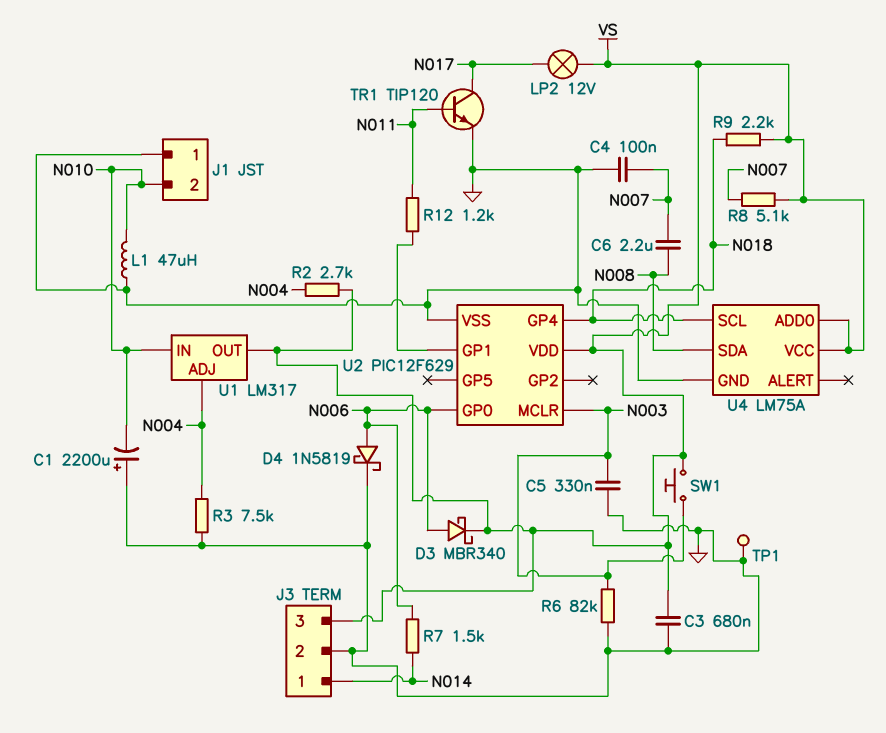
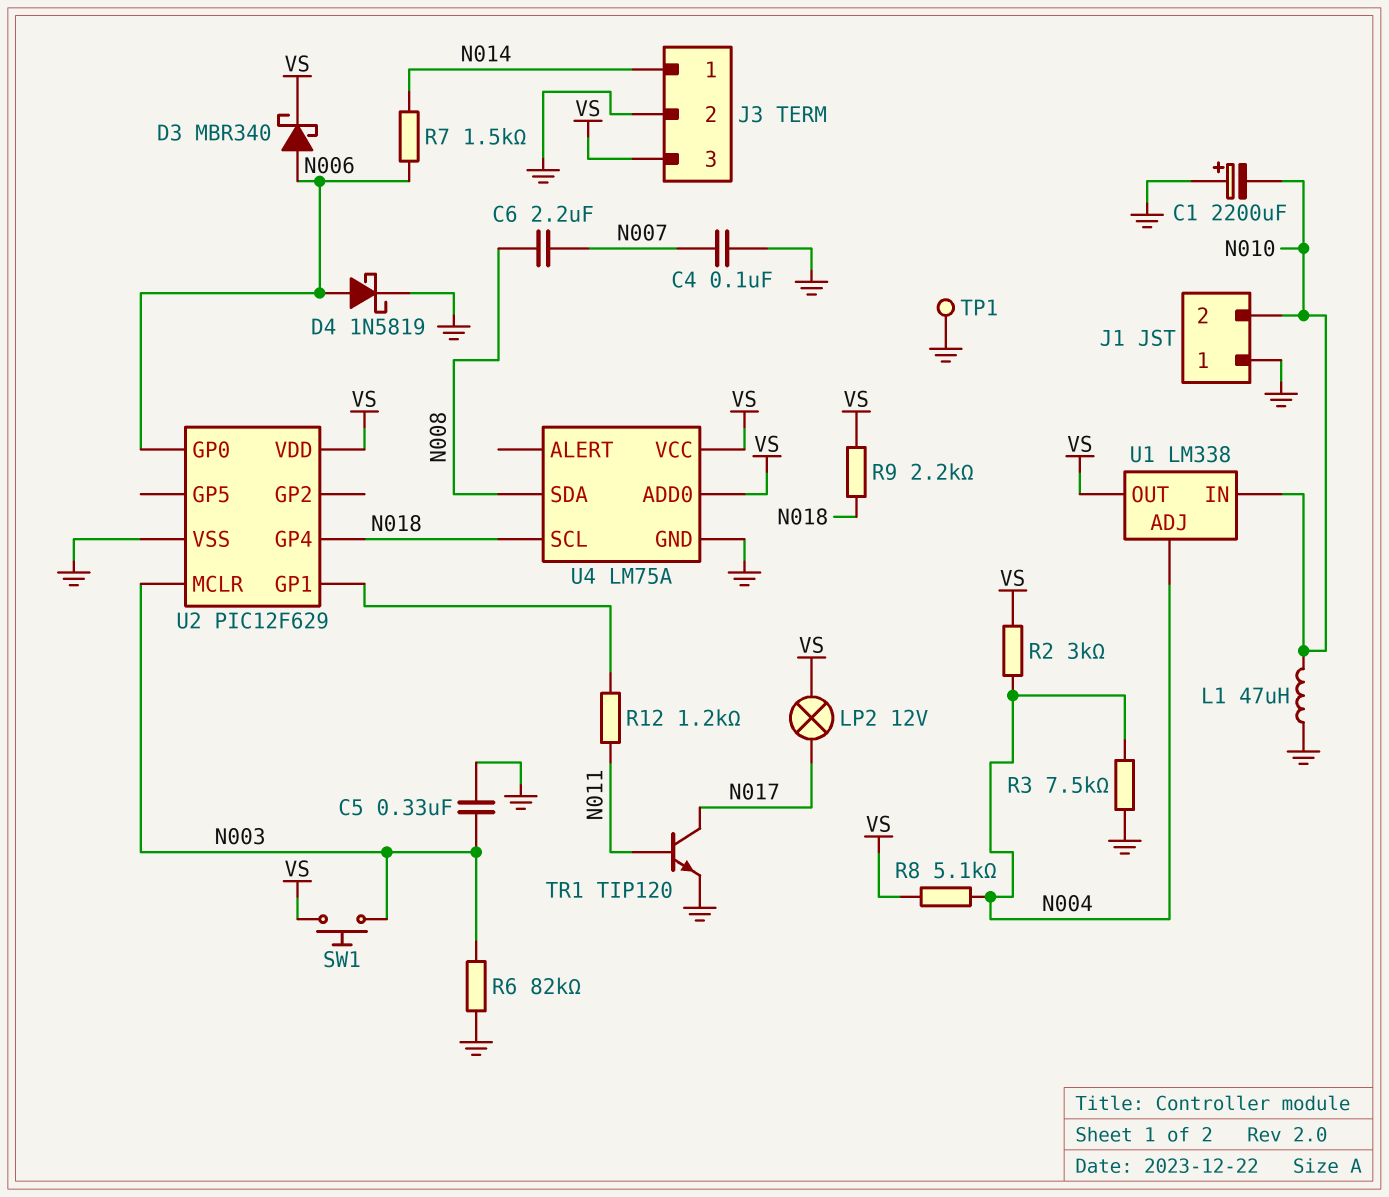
C3: 680nF (GND, VS) -> none
R2: 2.7k (N004, VS) -> 3k (N004, VS)
R8: 5.1k (N007, VS) -> 5.1k (N004, VS)
U1: LM317 -> LM338

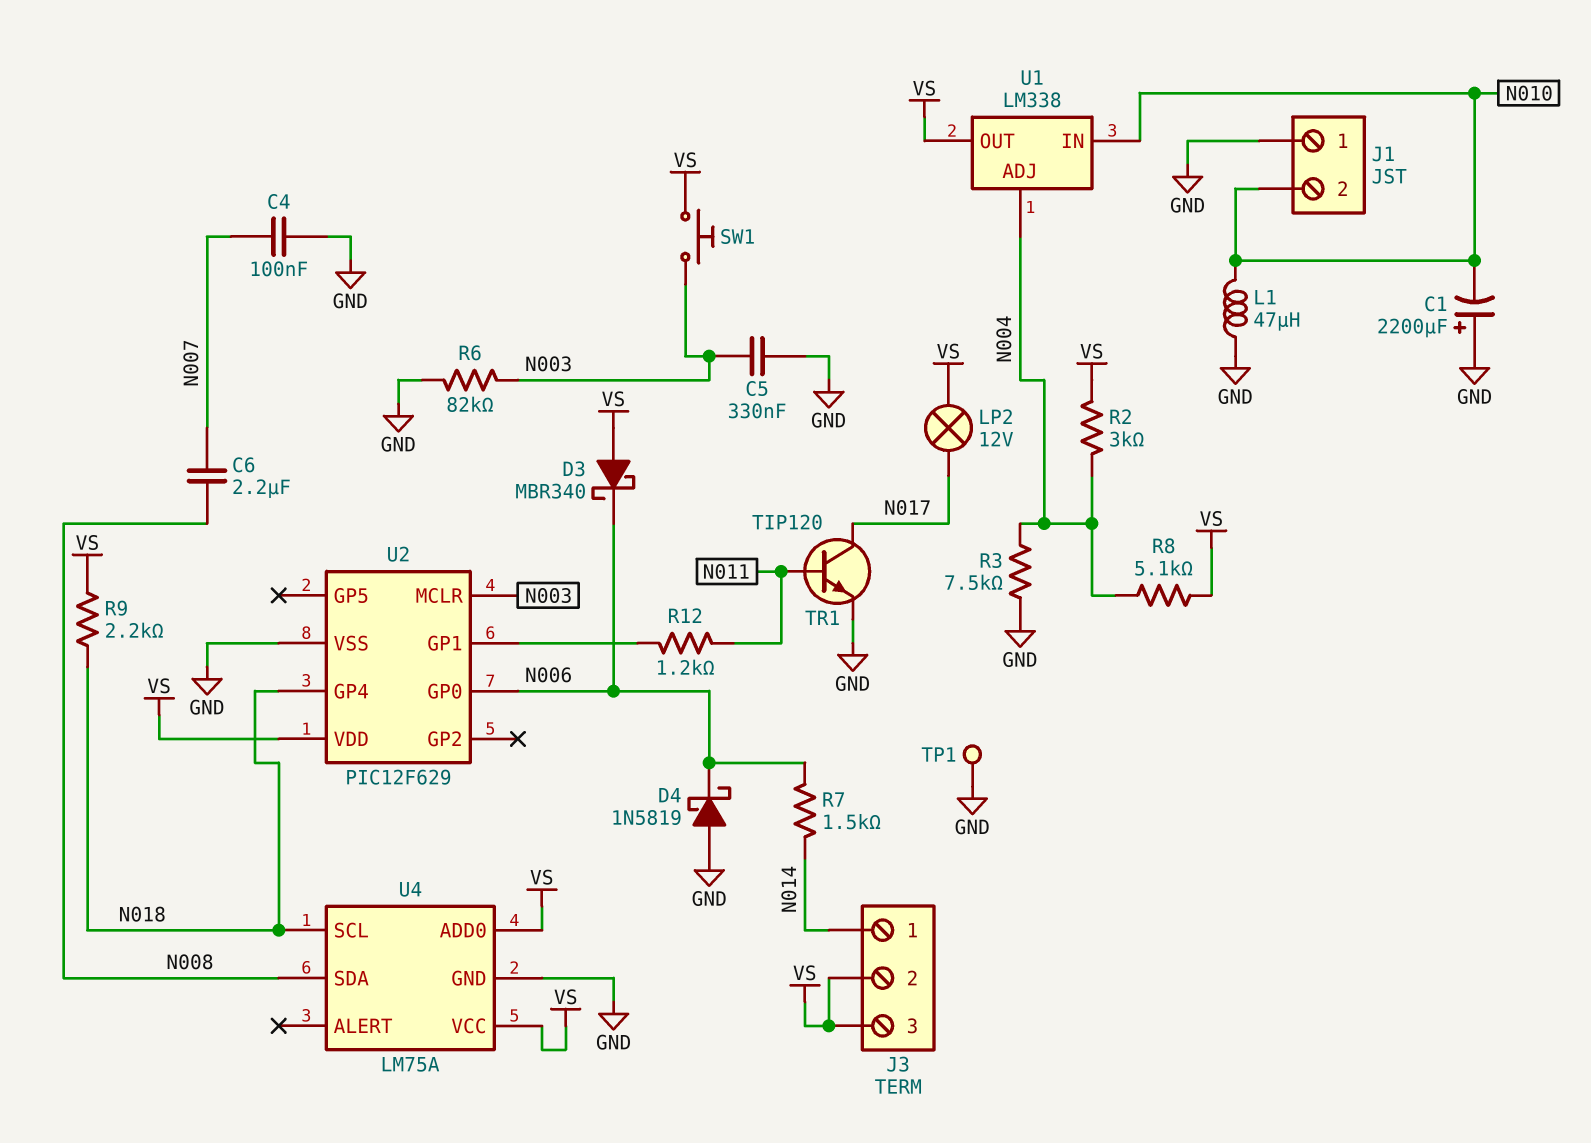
D3: schottky MBR340 (A N006, K VS) -> schottky MBR340 (A VS, K N006)
D4: schottky 1N5819 (A N006, K GND) -> schottky 1N5819 (A GND, K N006)
J3 pin 2: GND -> VS

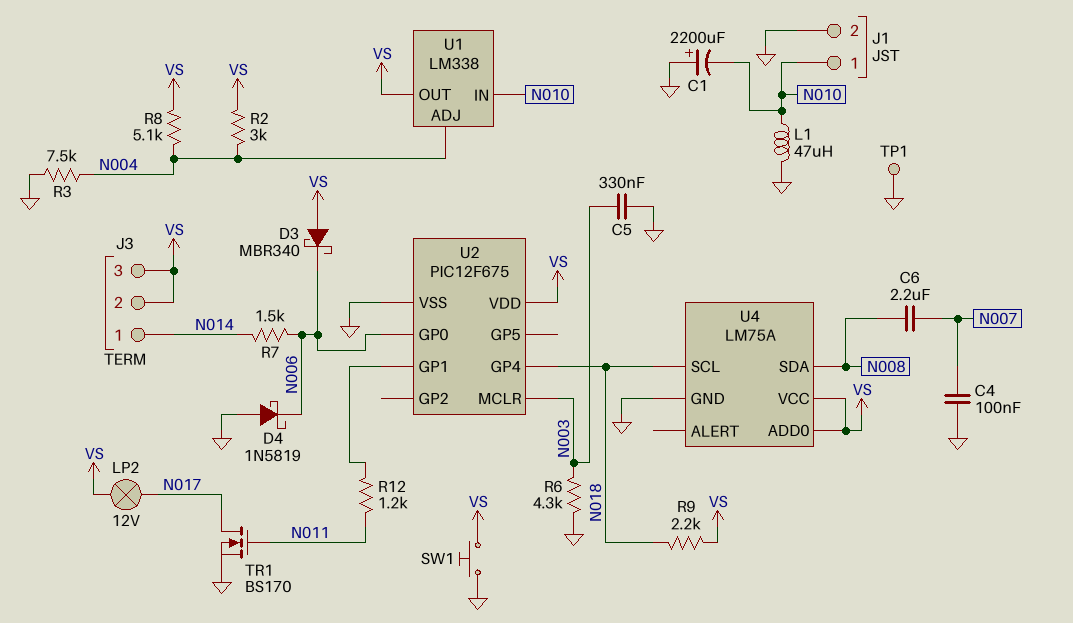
J1 pin 1: GND -> N010
J1 pin 2: N010 -> GND
R6: 82k (GND, N003) -> 4.3k (GND, N003)
SW1: button (N003, VS) -> button (GND, VS)
TR1: NPN TIP120 (B N011, C N017, E GND) -> NMOS BS170 (G N011, D N017, S GND)
U2: PIC12F629 -> PIC12F675

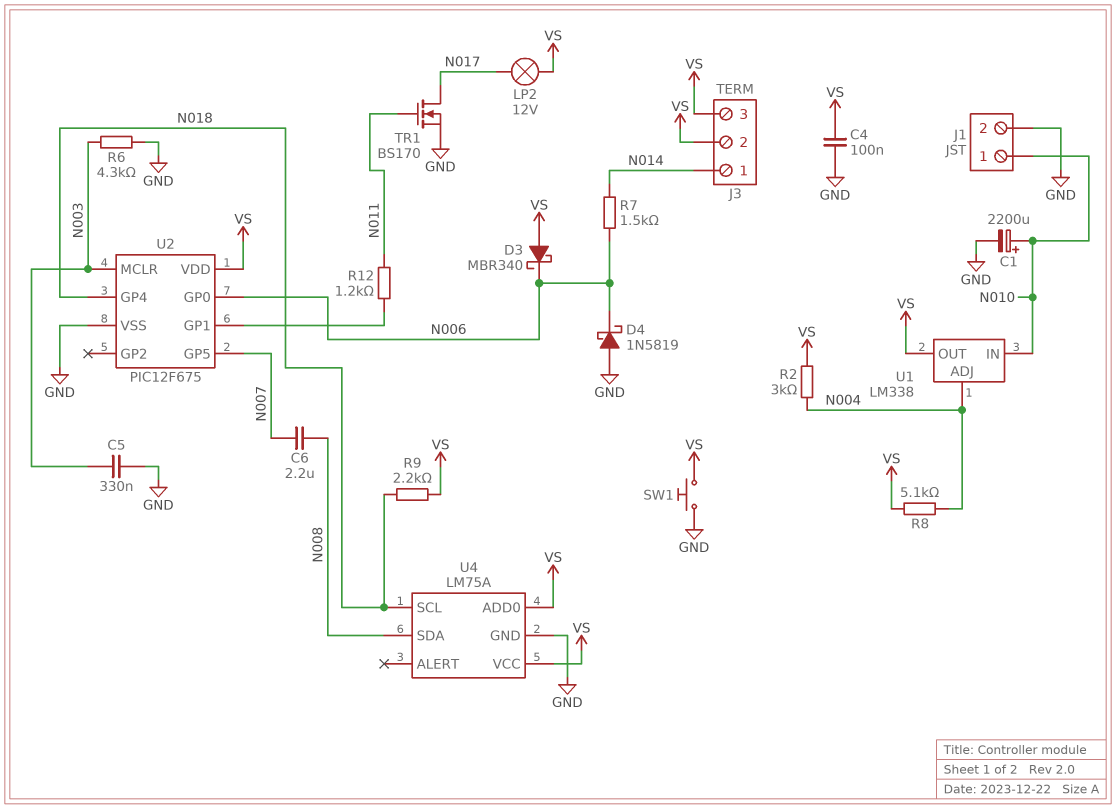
C1: 2200uF (plus GND, minus N010) -> 2200uF (plus N010, minus GND)
C4: 100nF (GND, N007) -> 100nF (GND, VS)
L1: 47uH (GND, N010) -> none
R3: 7.5k (GND, N004) -> none
TP1: test point (GND) -> none
U2 pin GP5: none -> N007

